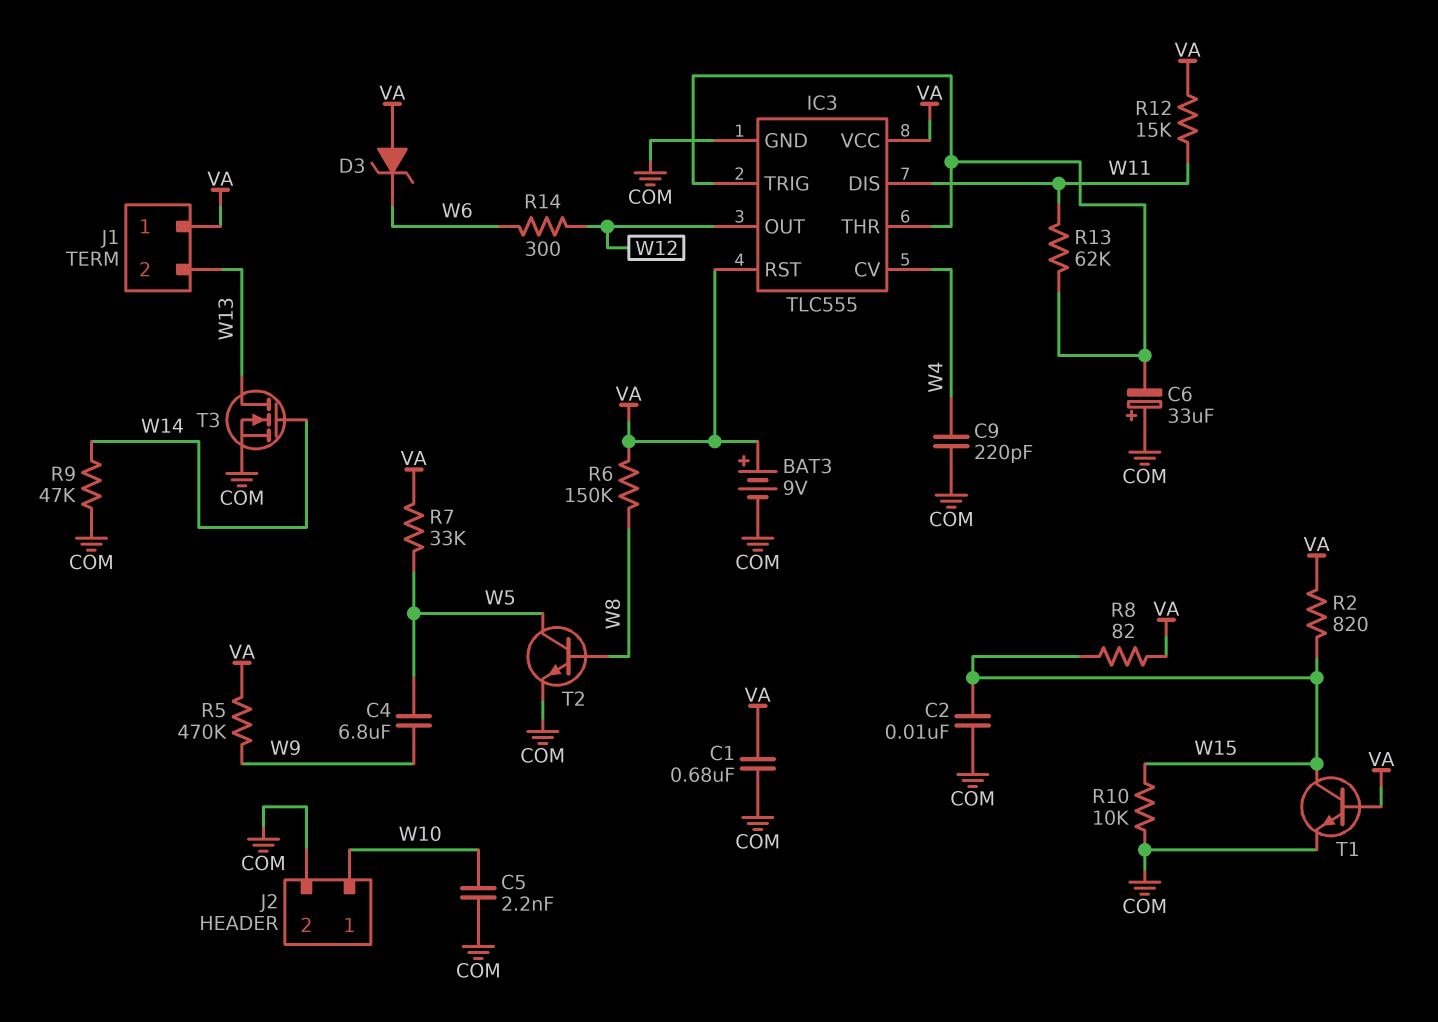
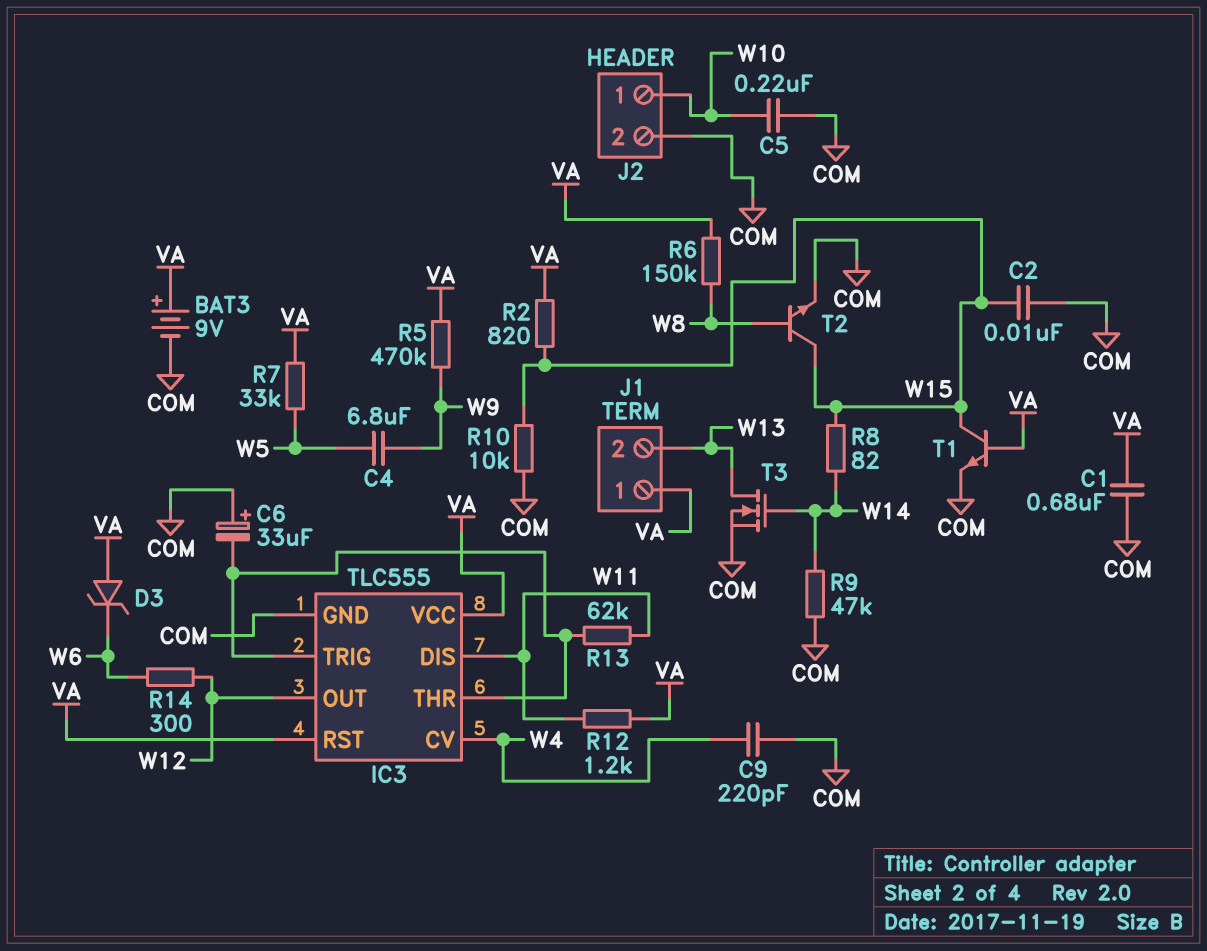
C5: 2.2nF (COM, W10) -> 220nF (COM, W10)
R8: 82 (VA, W15) -> 82 (W14, W15)
R12: 15k (VA, W11) -> 1.2k (VA, W11)
T2: NPN (B W8, C W5, E COM) -> NPN (B W8, C W15, E COM)

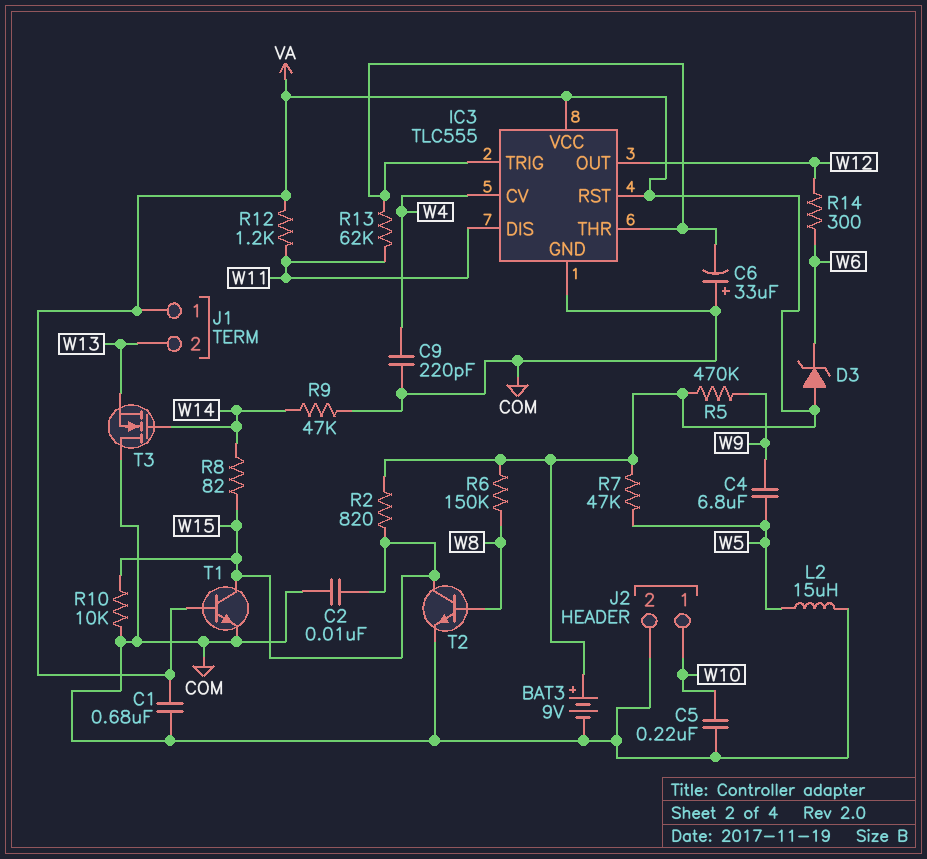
L2: none -> 15uH (COM, W5)
R7: 33k (VA, W5) -> 47k (VA, W5)
T3: NMOS (G W14, D W13, S COM) -> NMOS (G W14, D COM, S W13)

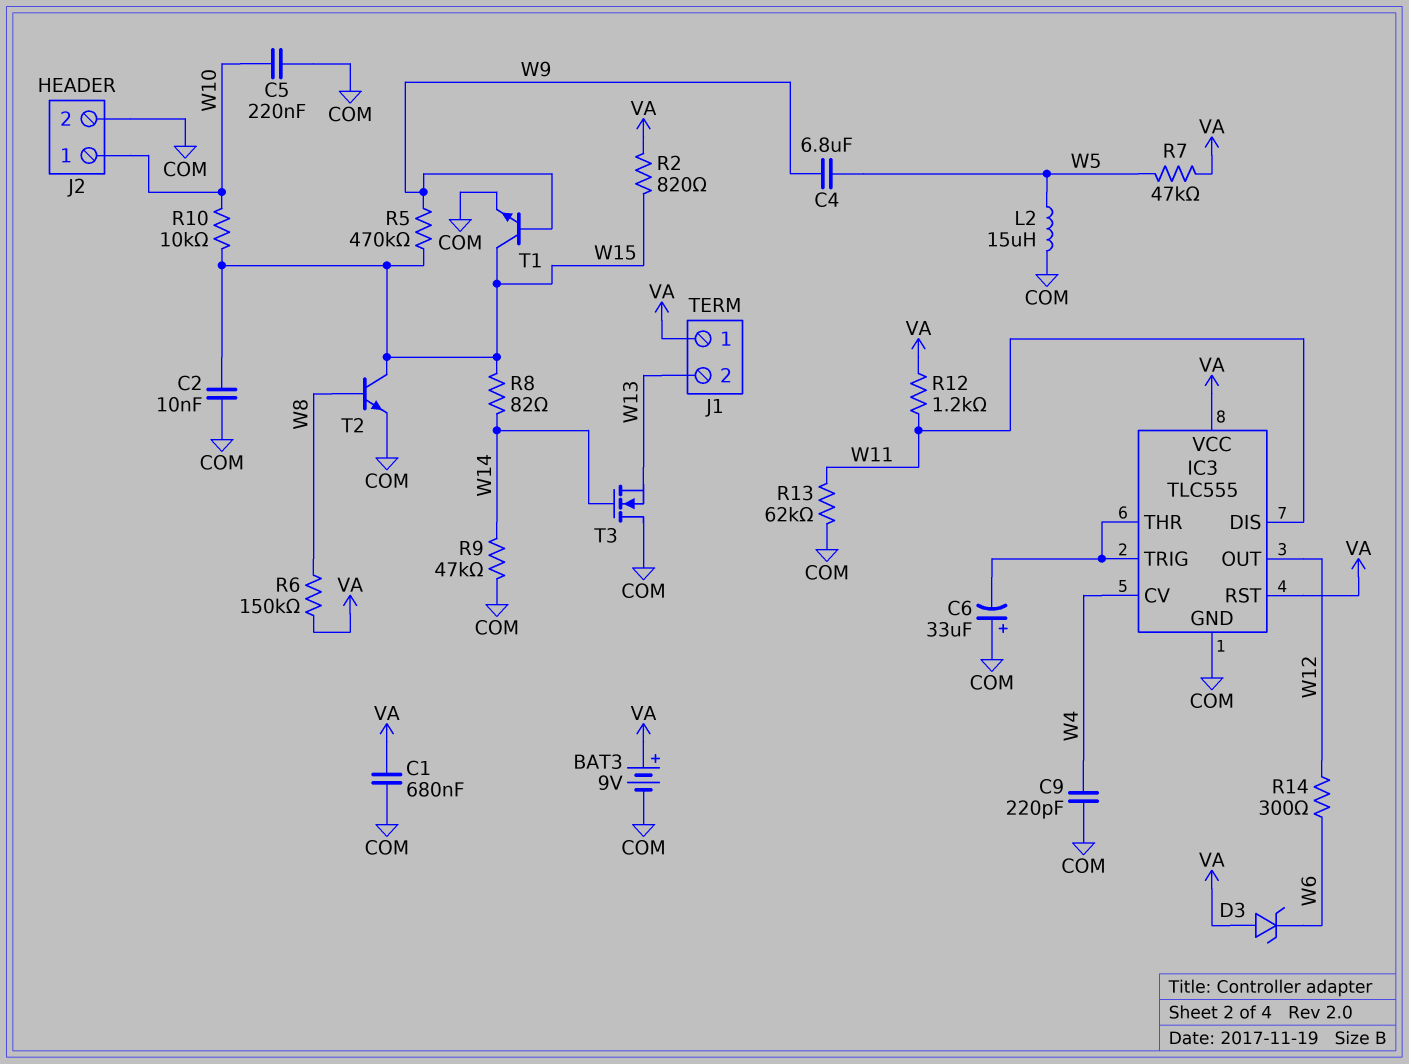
R5: 470k (VA, W9) -> 470k (W9, W15)
R10: 10k (COM, W15) -> 10k (W10, W15)
R13: 62k (IC3/THR, W11) -> 62k (COM, W11)
T1: NPN (B VA, C W15, E COM) -> NPN (B W9, C W15, E COM)

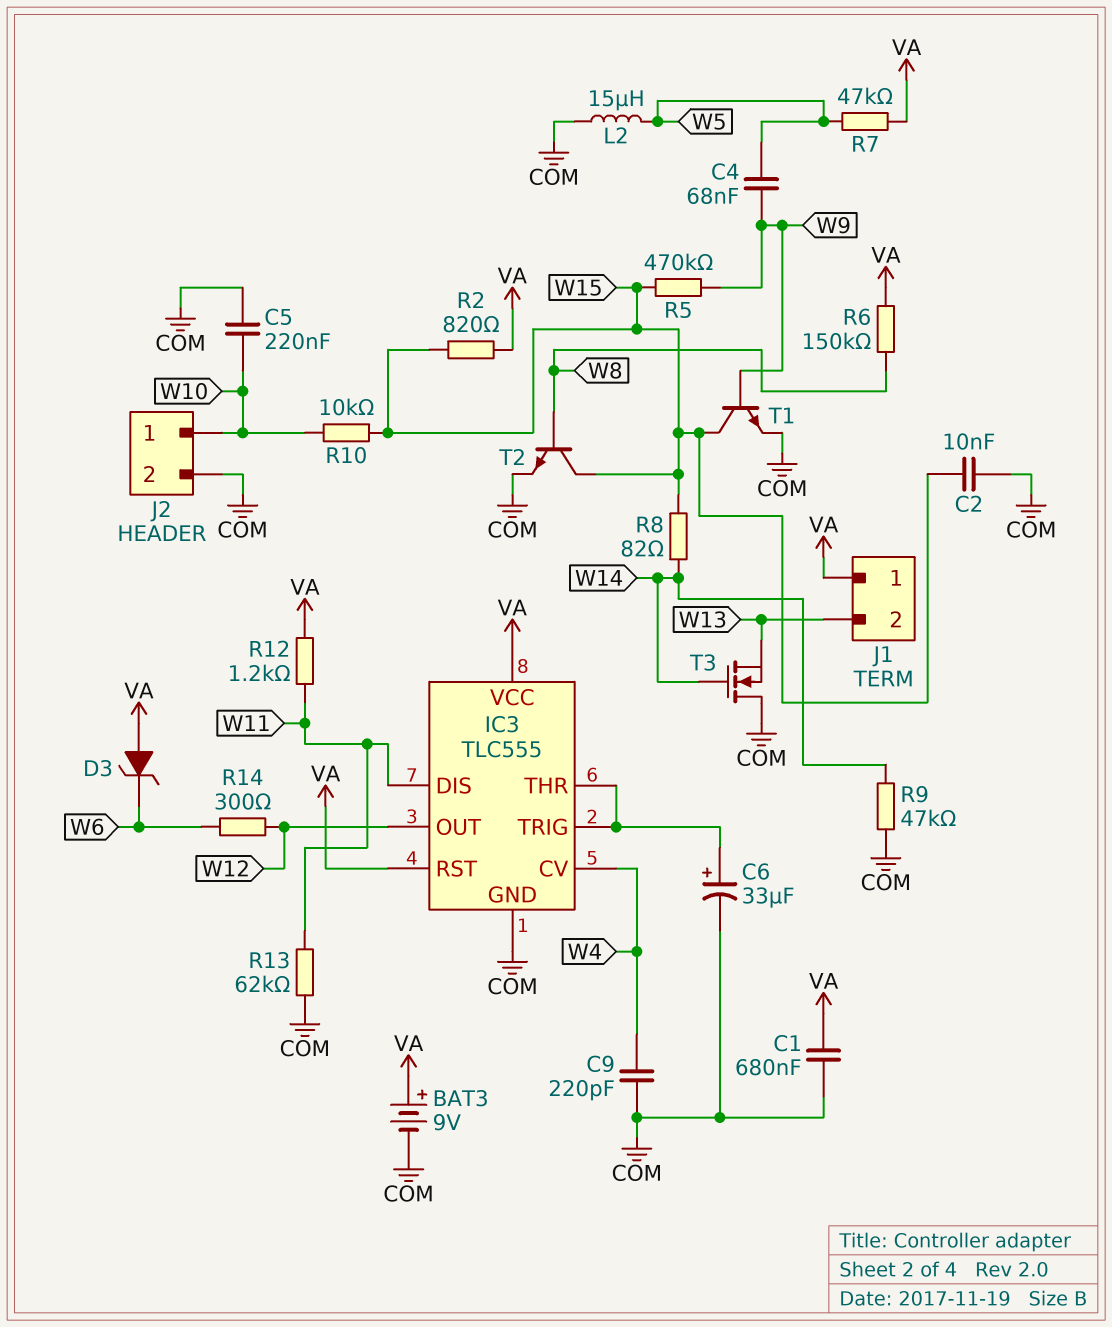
C4: 6.8uF (W5, W9) -> 68nF (W5, W9)
C6: 33uF (plus COM, minus IC3/THR) -> 33uF (plus IC3/THR, minus COM)

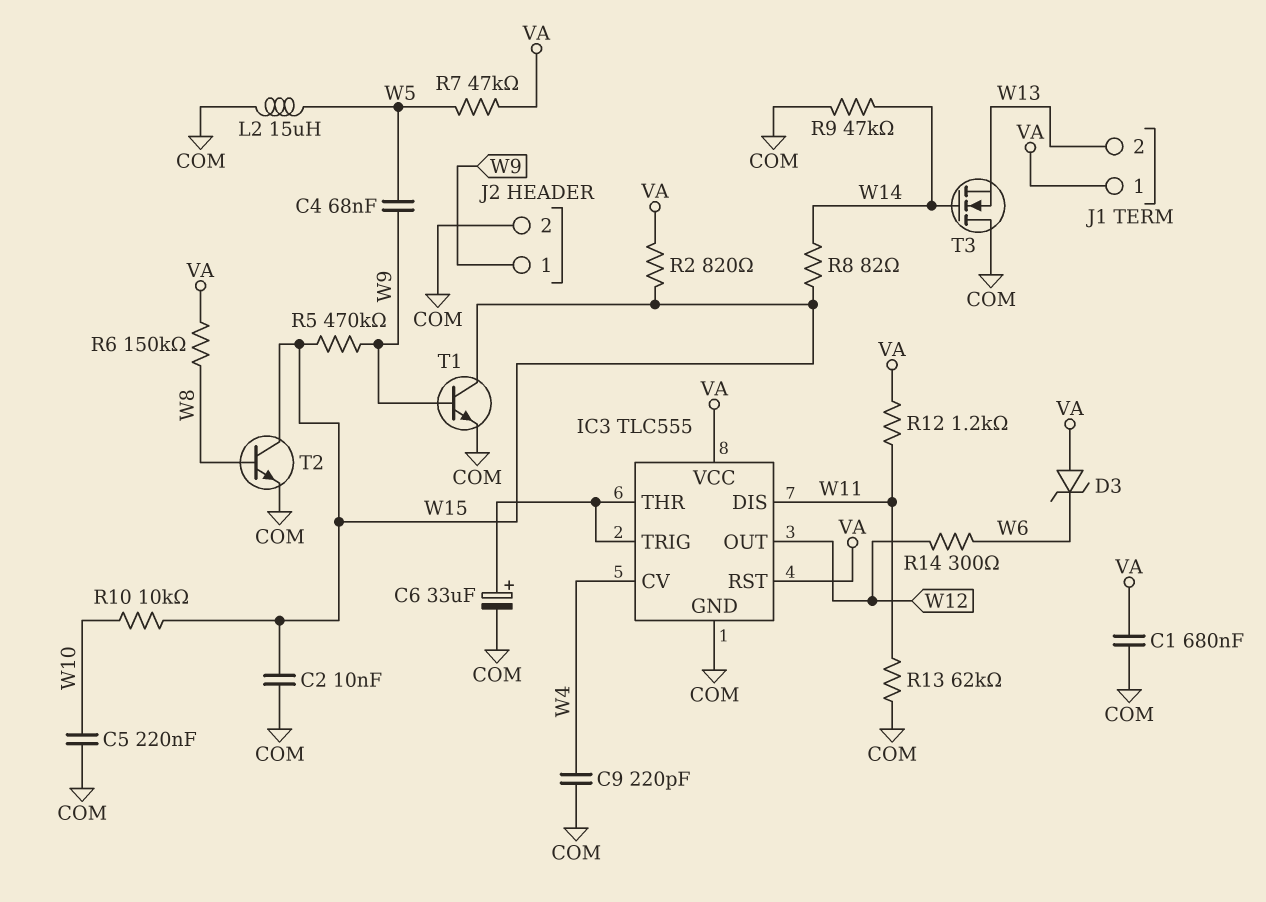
BAT3: 9V (plus VA, minus COM) -> none
J2 pin 1: W10 -> W9

